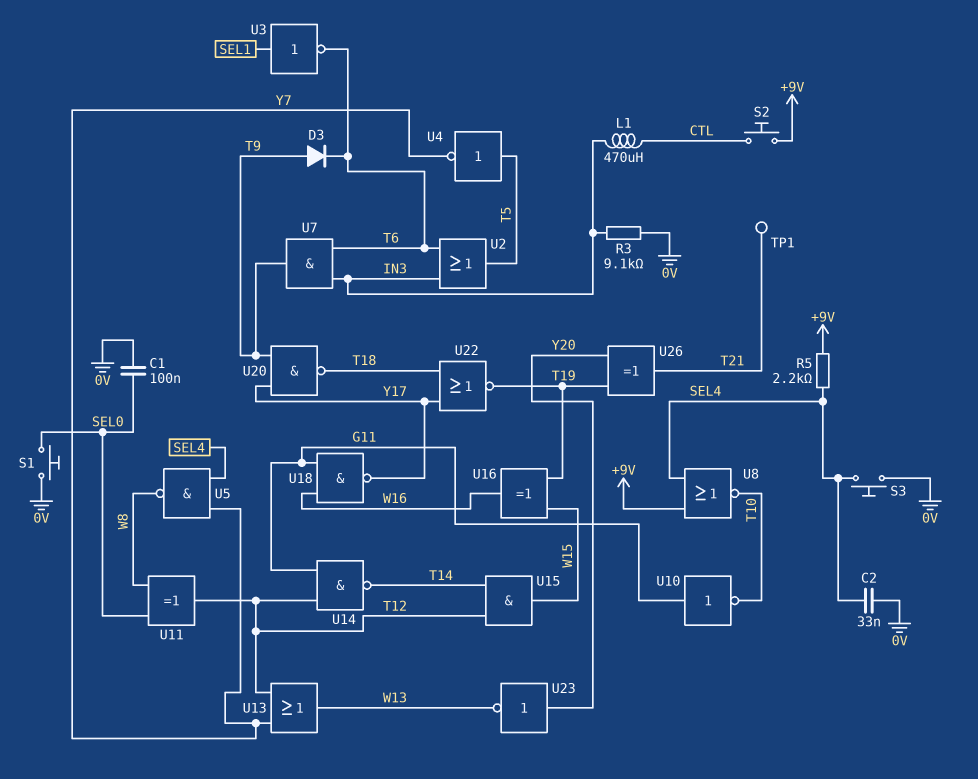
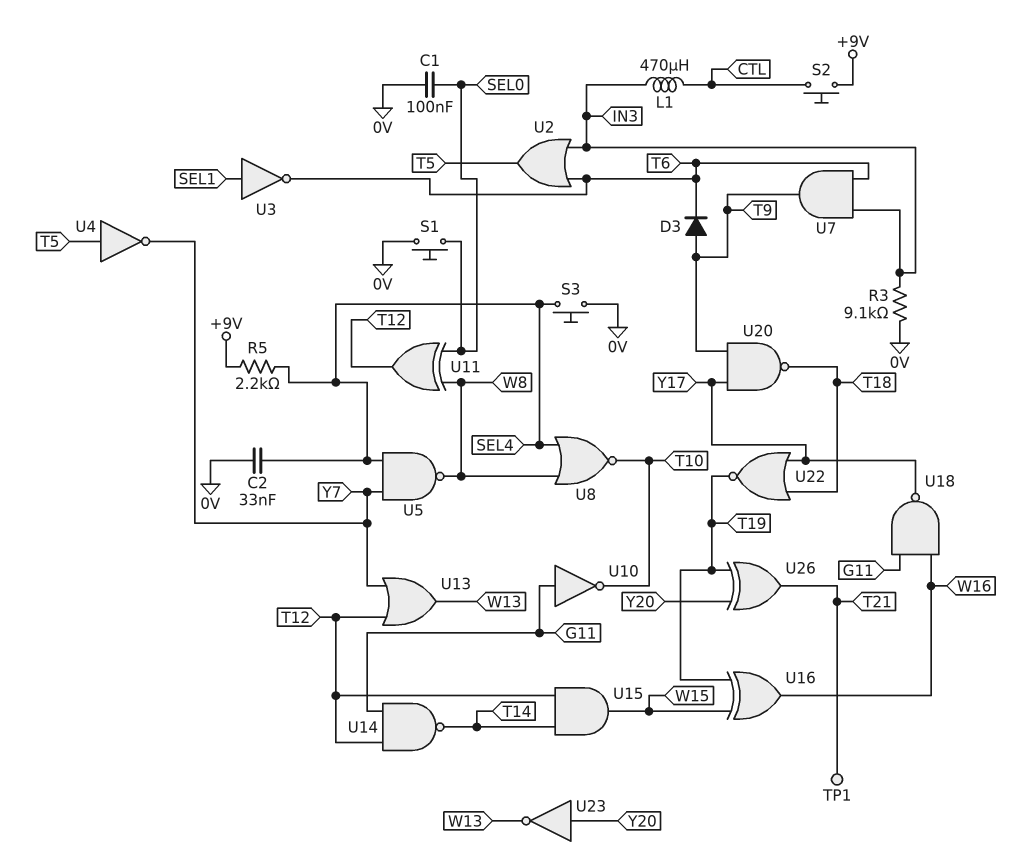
U8: NOR (in +9V, in SEL4, out T10) -> NOR (in SEL4, in W8, out T10)

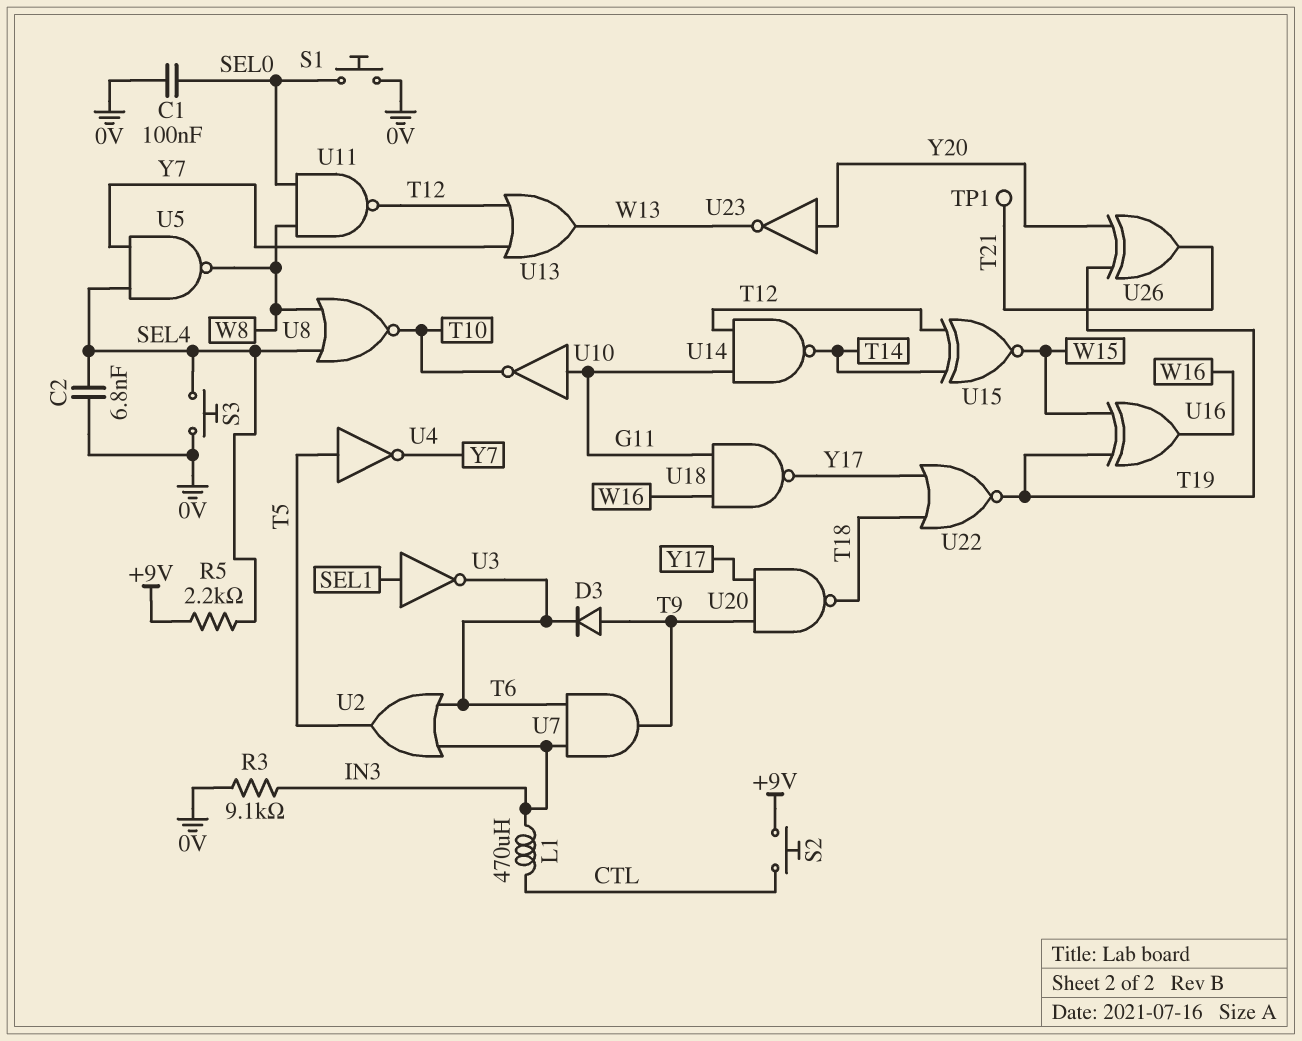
C2: 33nF (0V, SEL4) -> 6.8nF (0V, SEL4)
U11: XOR (in SEL0, in W8, out T12) -> NAND (in SEL0, in W8, out T12)
U15: AND (in T12, in T14, out W15) -> XNOR (in T12, in T14, out W15)

